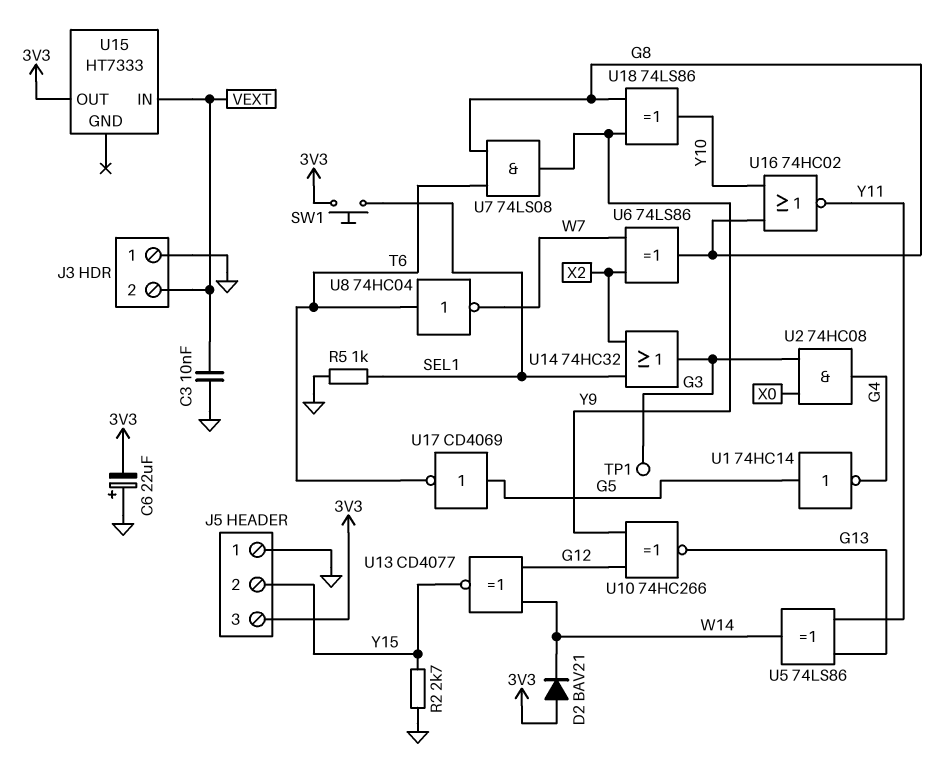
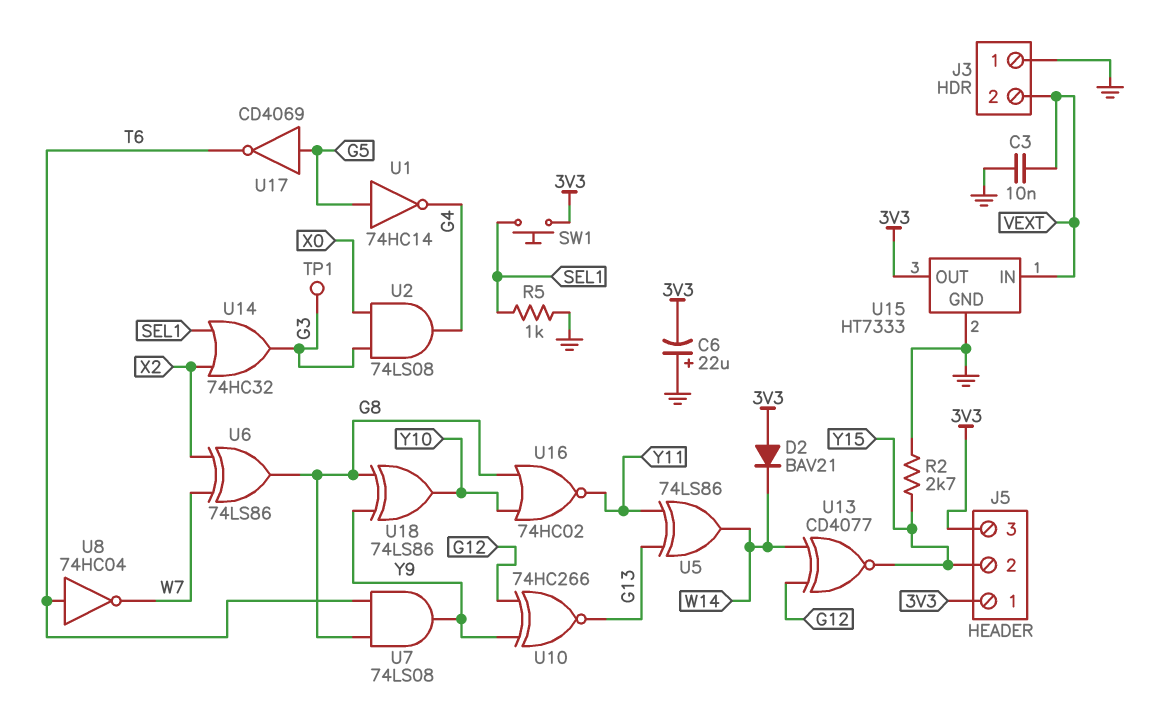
J5 pin 1: GND -> 3V3
U2: AND 74HC08 (in G3, in X0, out G4) -> AND 74LS08 (in G3, in X0, out G4)
U15 pin GND: none -> GND

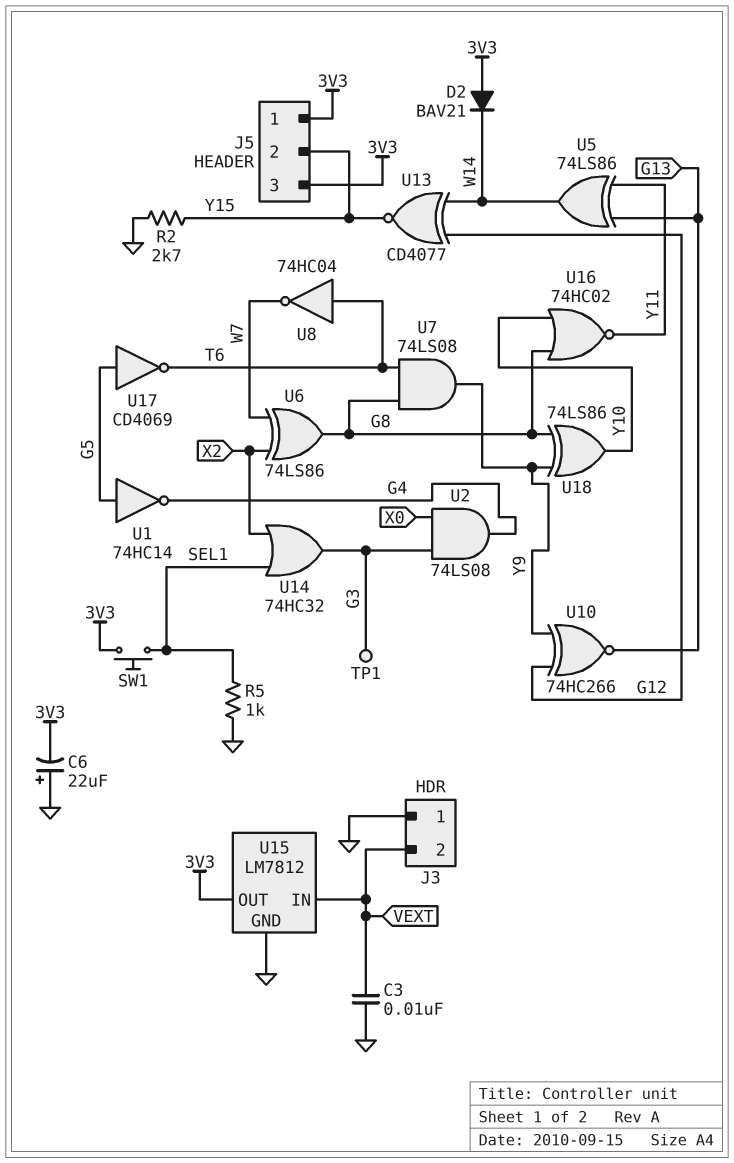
U15: HT7333 -> LM7812

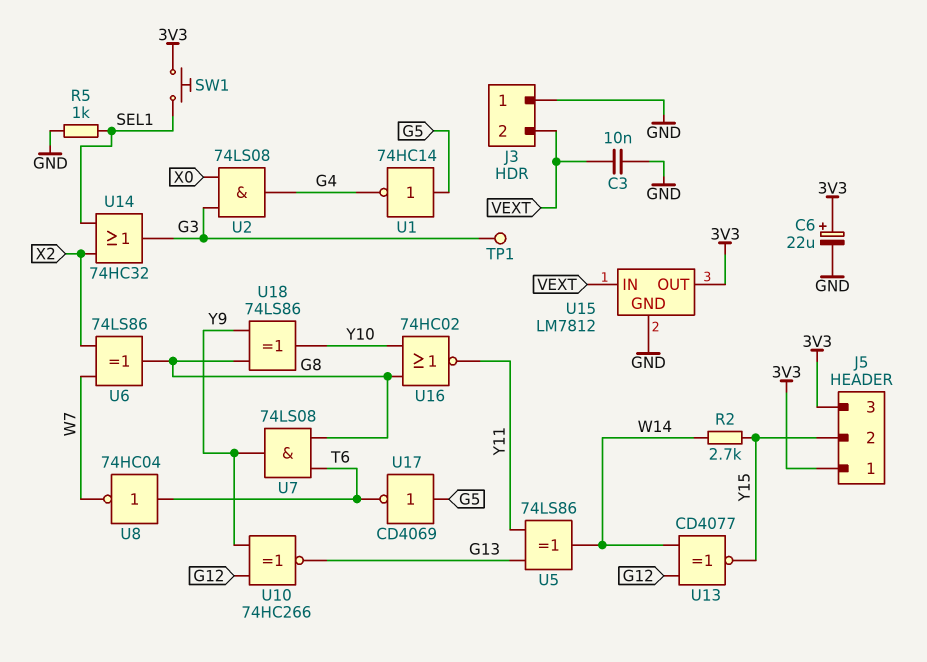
C6: 22uF (plus GND, minus 3V3) -> 22uF (plus 3V3, minus GND)
D2: diode BAV21 (A 3V3, K W14) -> none
R2: 2.7k (GND, Y15) -> 2.7k (W14, Y15)

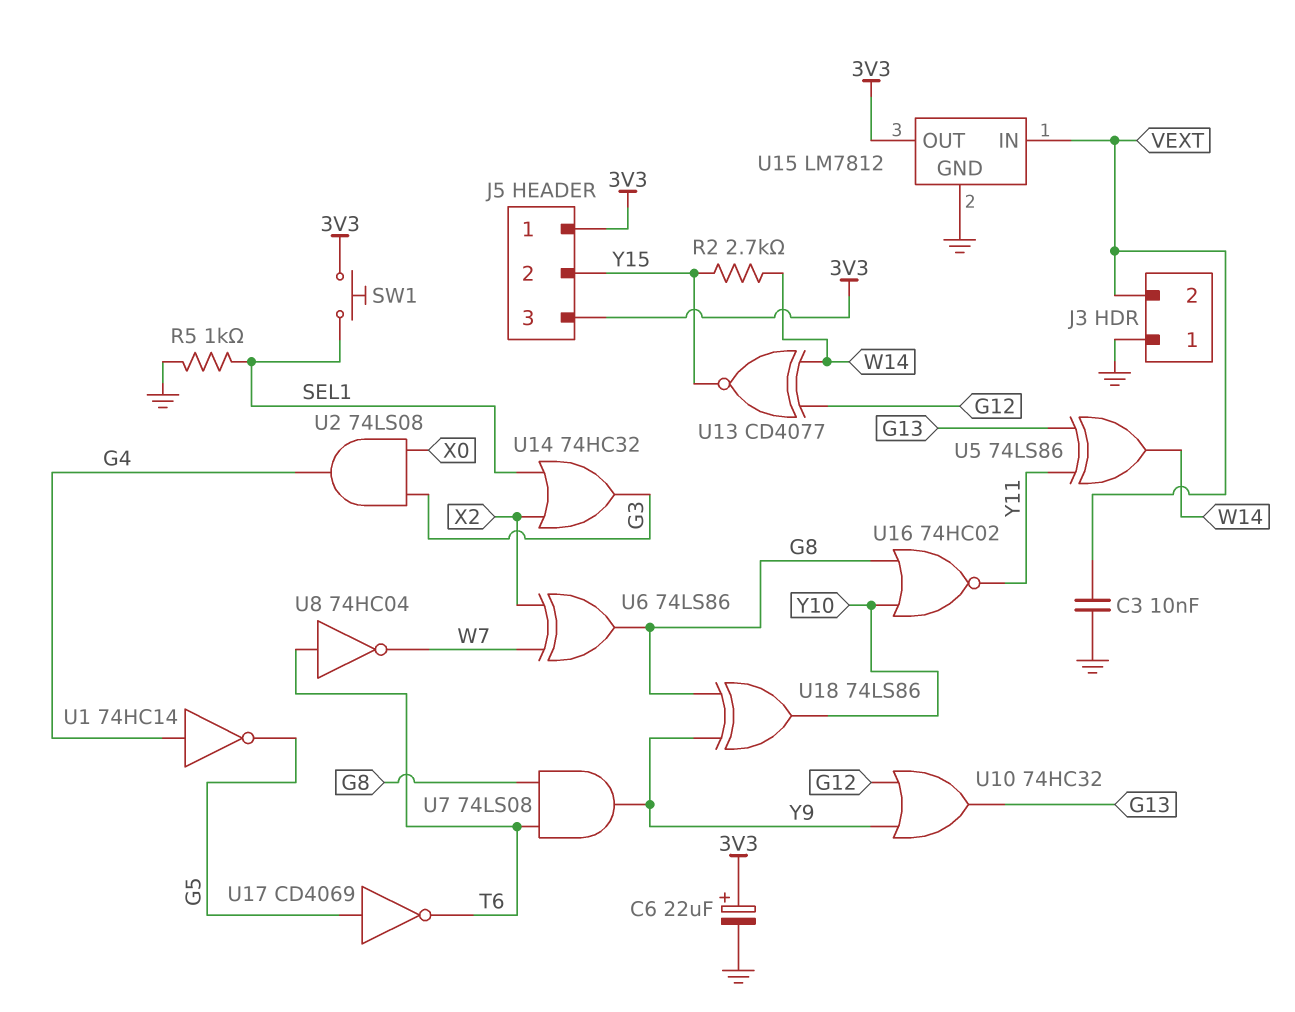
TP1: test point (G3) -> none
U1: NOT 74HC14 (in G5, out G4) -> NOT 74HC14 (in G4, out G5)
U10: XNOR 74HC266 (in G12, in Y9, out G13) -> OR 74HC32 (in G12, in Y9, out G13)

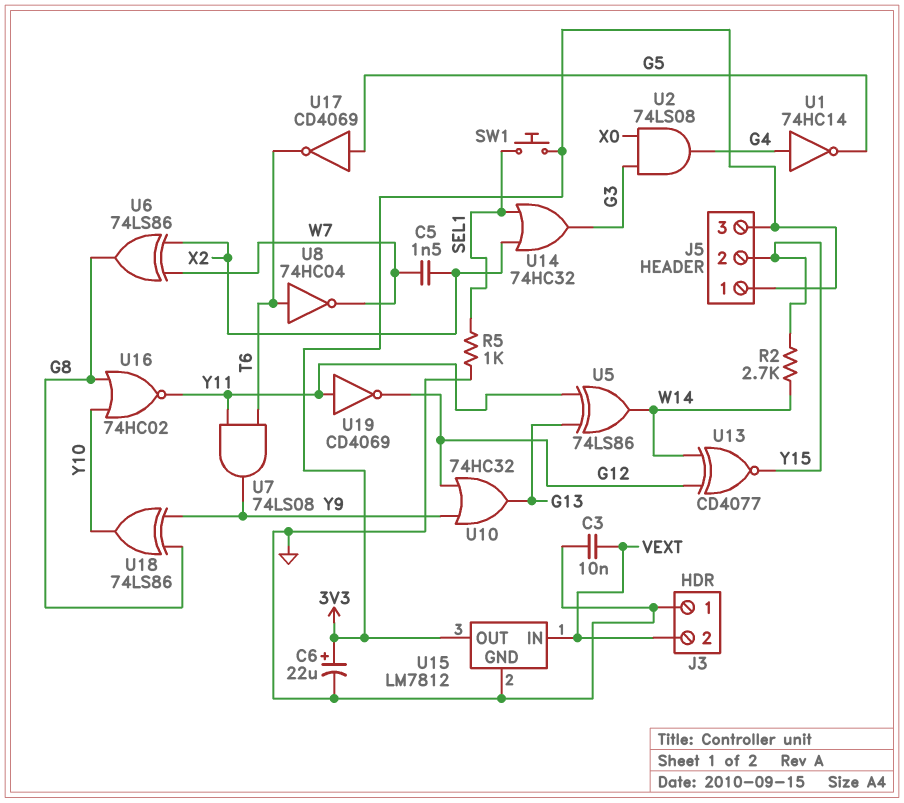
C5: none -> 1.5nF (W7, X2)
U7: AND 74LS08 (in G8, in T6, out Y9) -> AND 74LS08 (in T6, in Y11, out Y9)
U19: none -> NOT CD4069 (in Y11, out G12)

